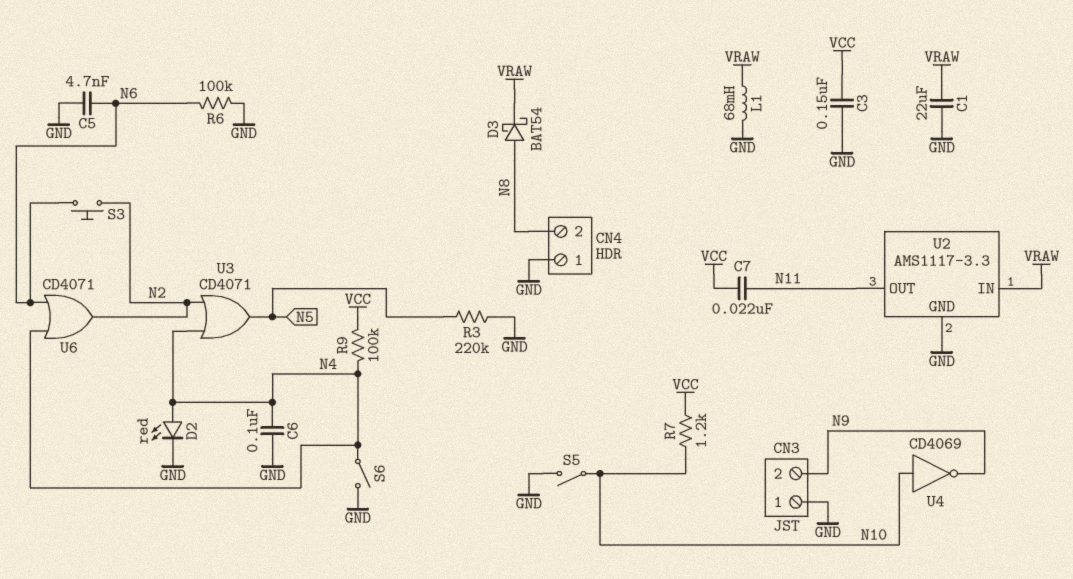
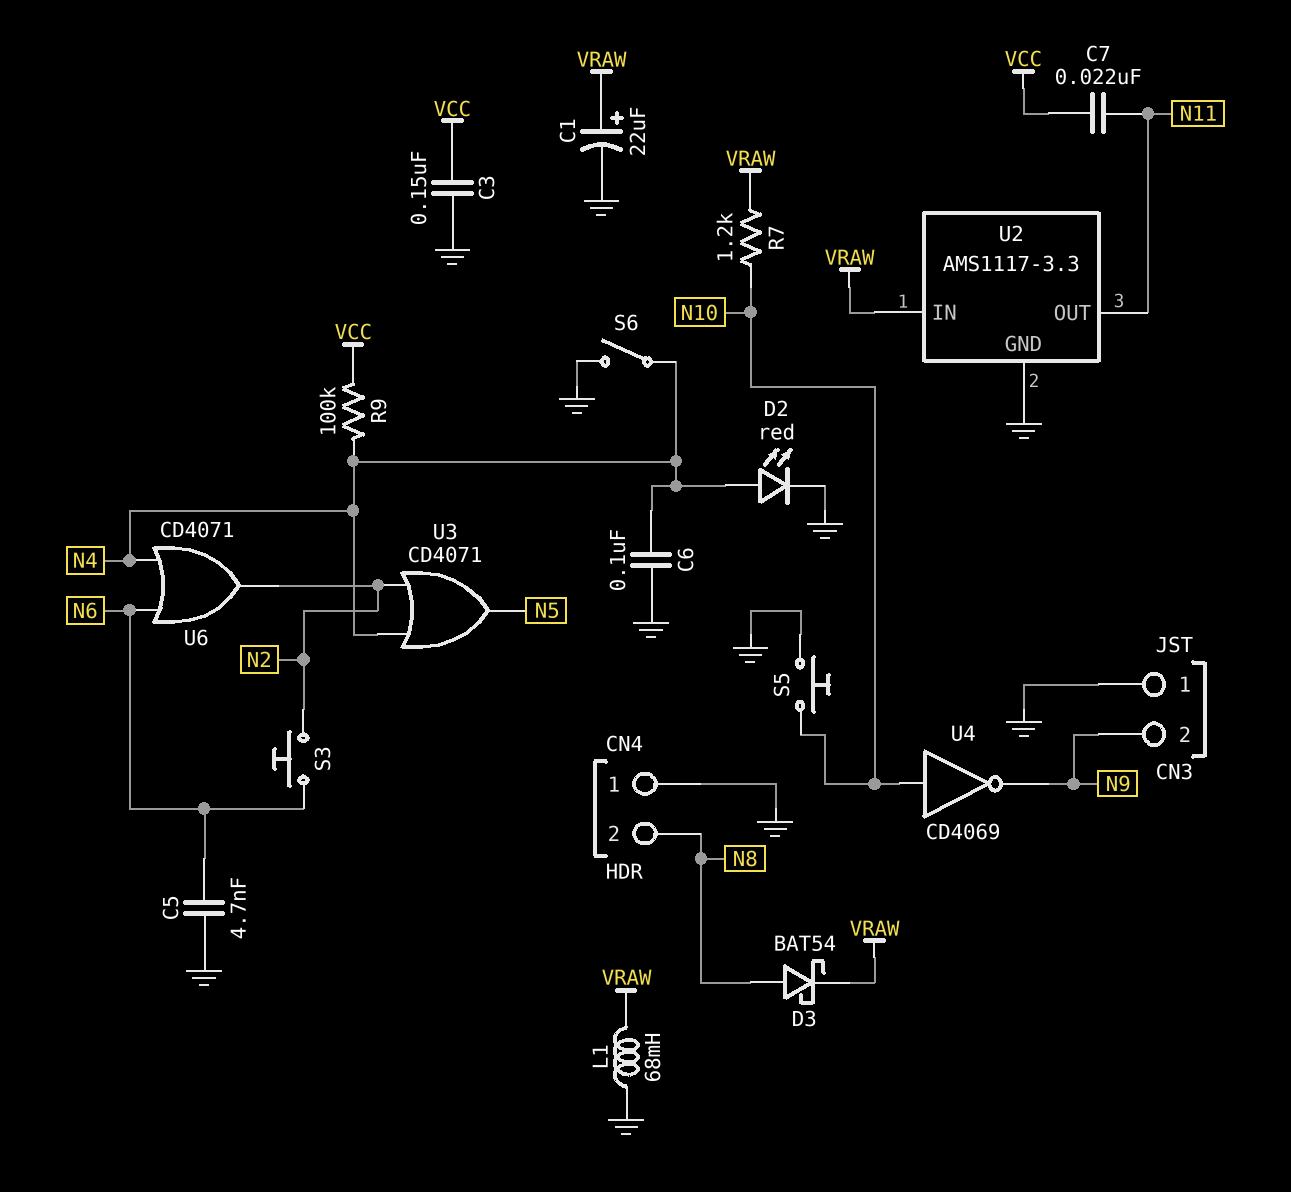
C1: 22uF (GND, VRAW) -> 22uF (plus VRAW, minus GND)
R3: 220k (GND, N5) -> none
R6: 100k (GND, N6) -> none
R7: 1.2k (N10, VCC) -> 1.2k (N10, VRAW)
S5: switch (GND, N10) -> button (GND, N10)

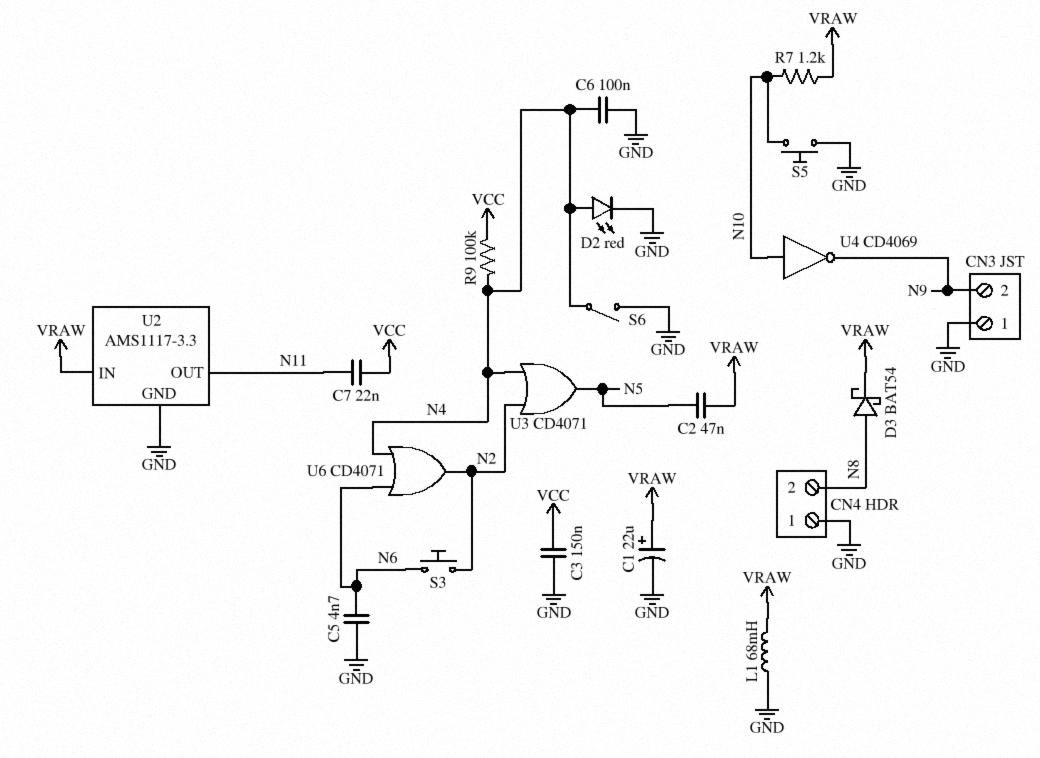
C2: none -> 47nF (N5, VRAW)

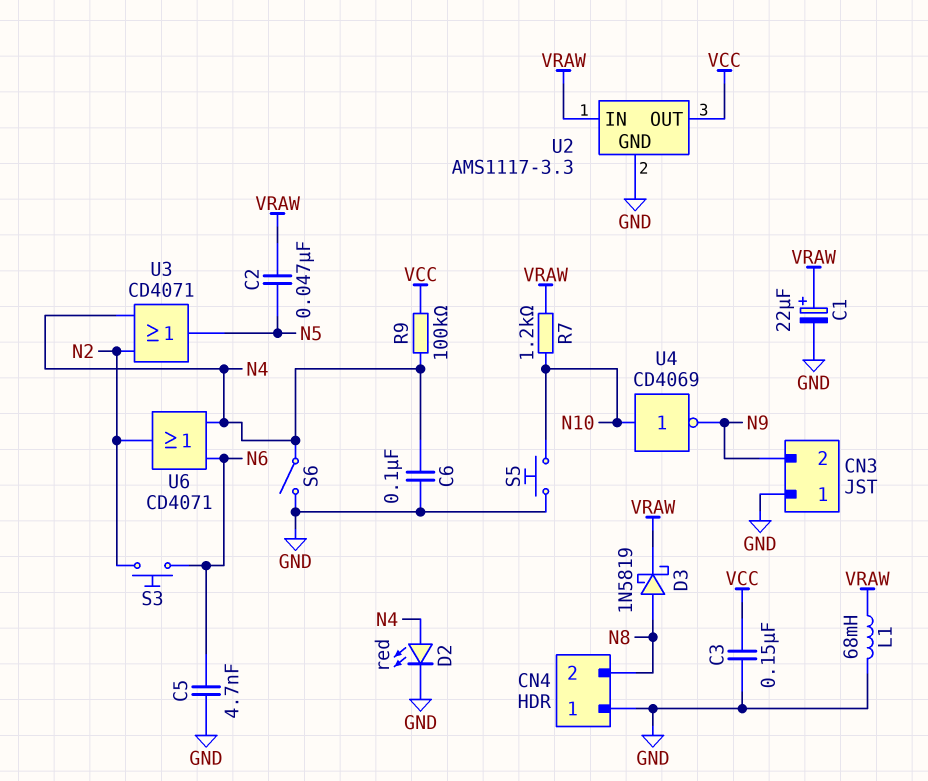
C7: 22nF (N11, VCC) -> none
D3: schottky BAT54 (A N8, K VRAW) -> schottky 1N5819 (A N8, K VRAW)
U2 pin OUT: N11 -> VCC

